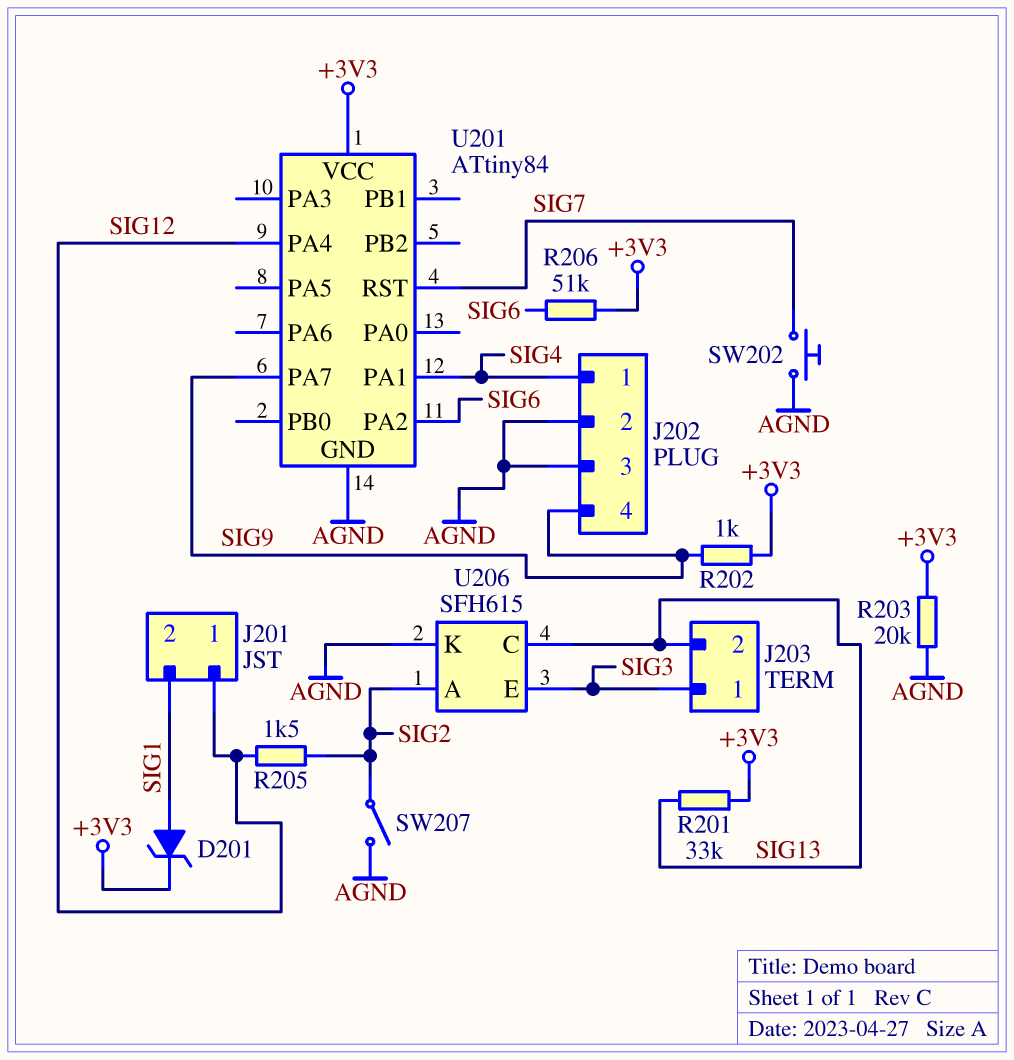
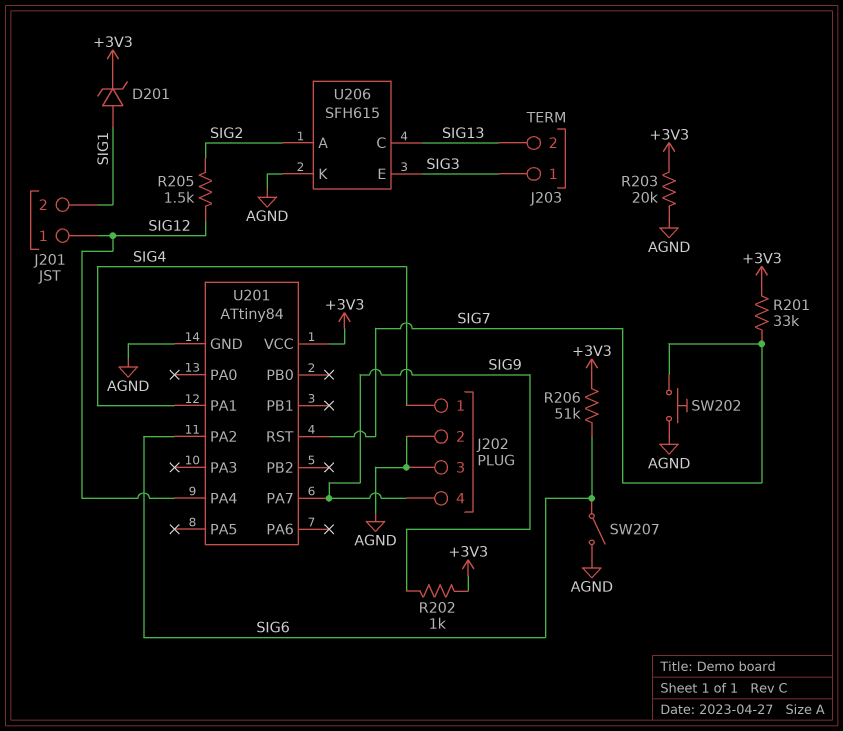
R201: 33k (+3V3, SIG13) -> 33k (+3V3, SIG7)
SW207: switch (AGND, SIG2) -> switch (AGND, SIG6)

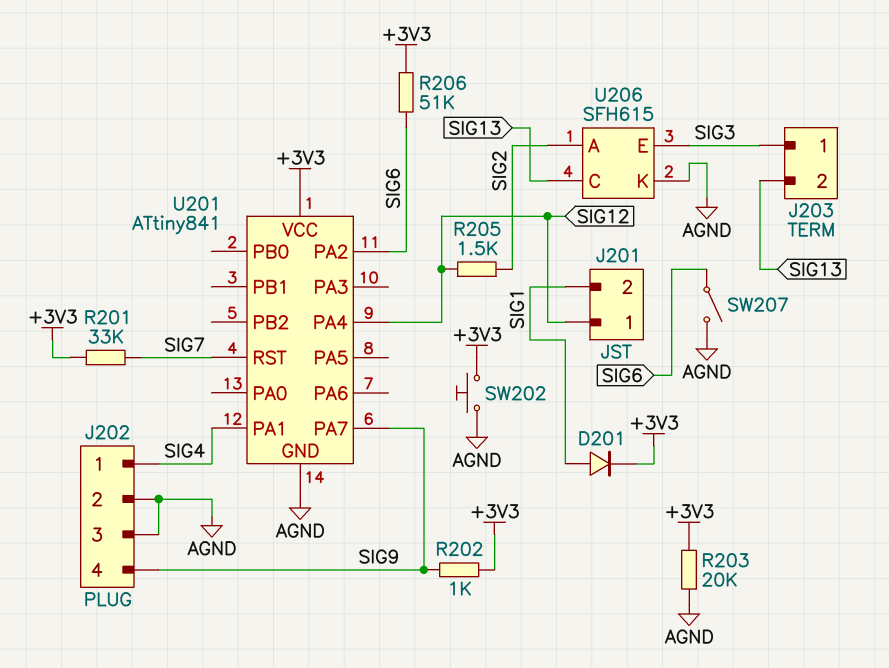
D201: zener (A SIG1, K +3V3) -> diode (A SIG1, K +3V3)
SW202: button (AGND, SIG7) -> button (+3V3, AGND)
U201: ATtiny84 -> ATtiny841

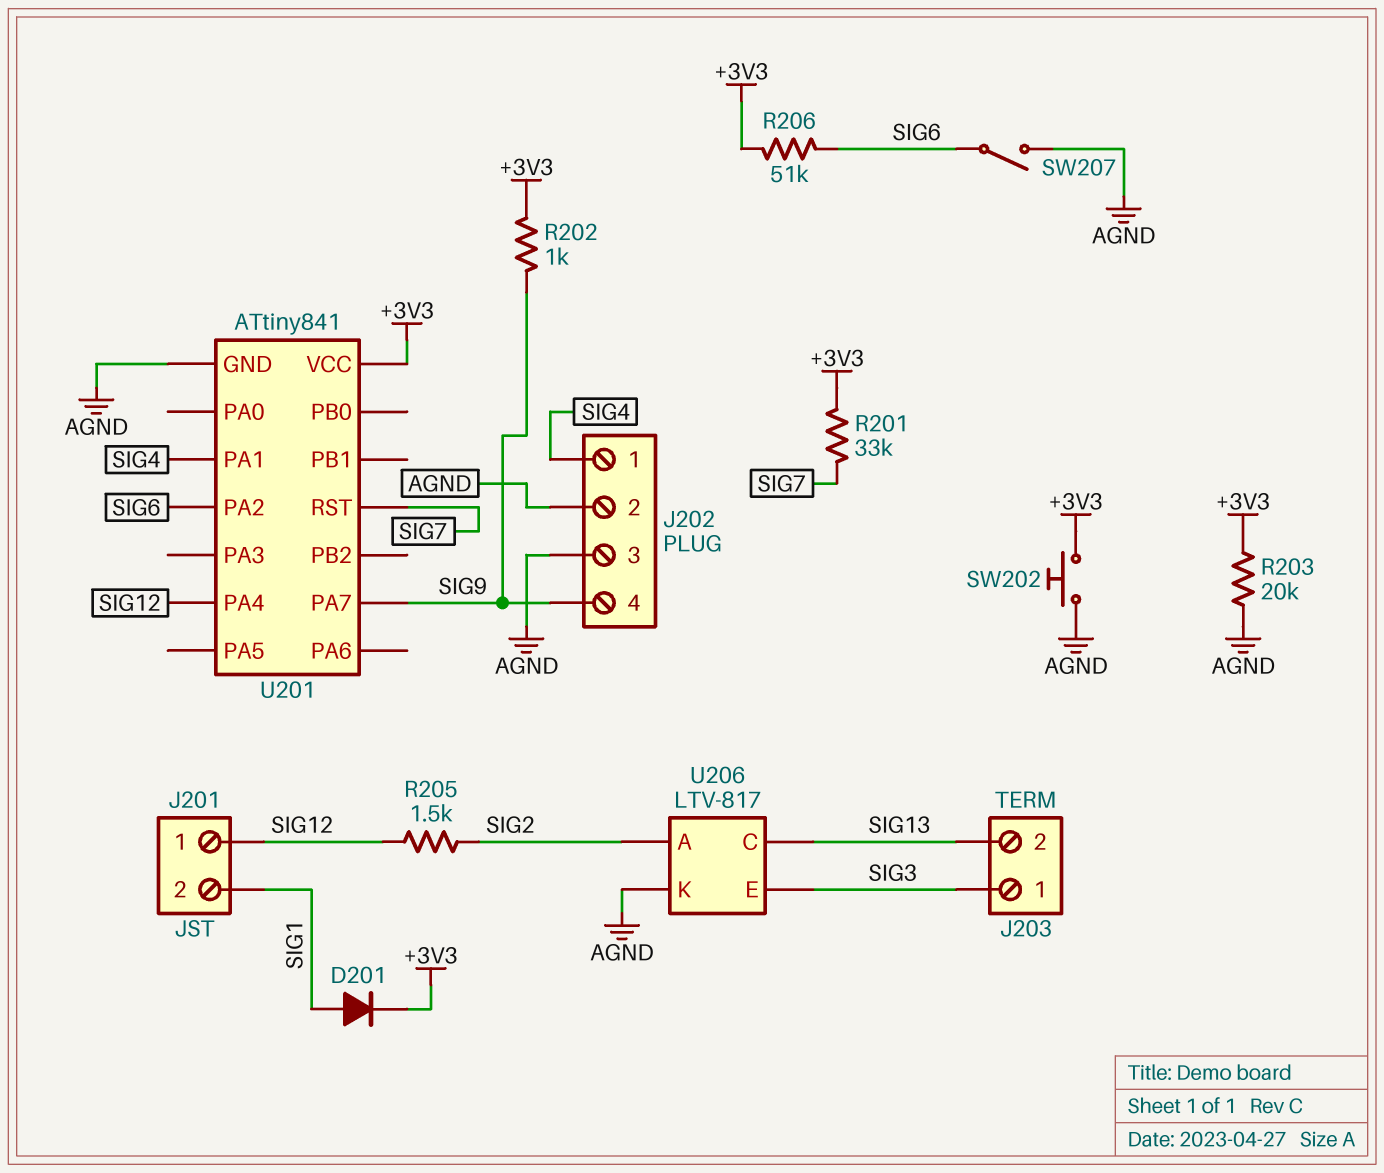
U206: SFH615 -> LTV-817

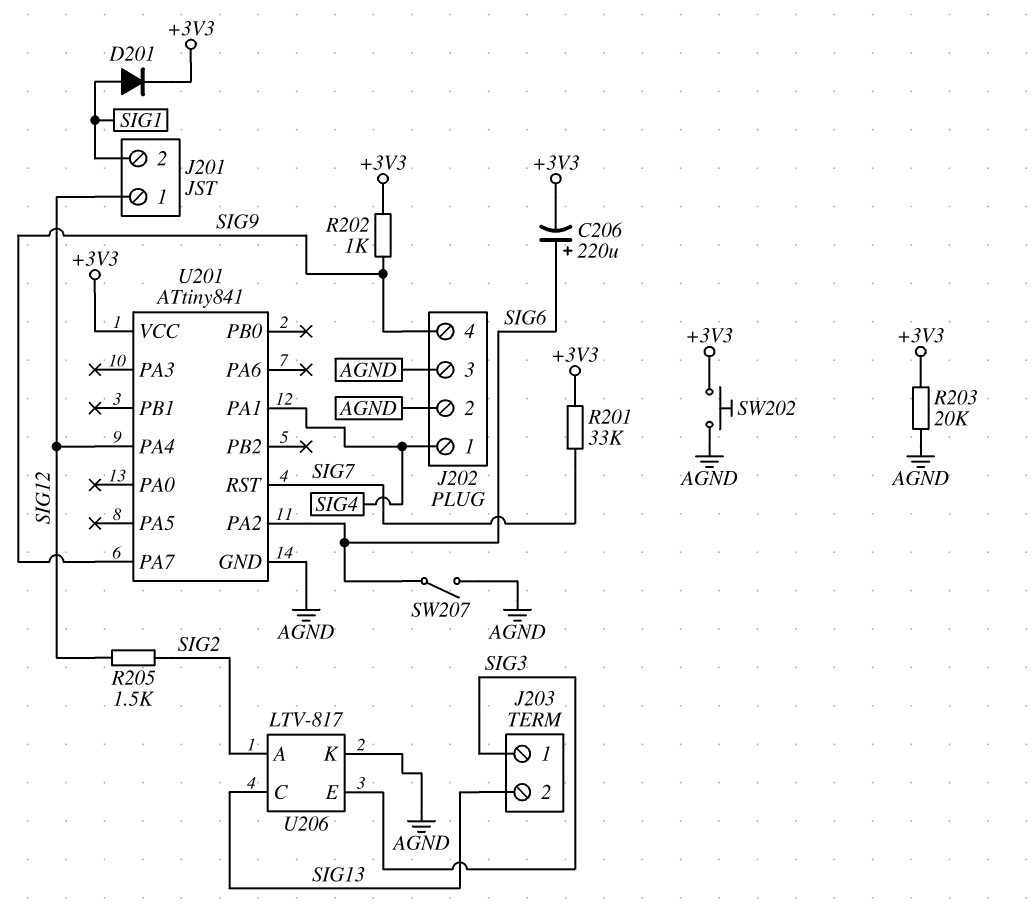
C206: none -> 220uF (plus SIG6, minus +3V3)
R206: 51k (+3V3, SIG6) -> none

